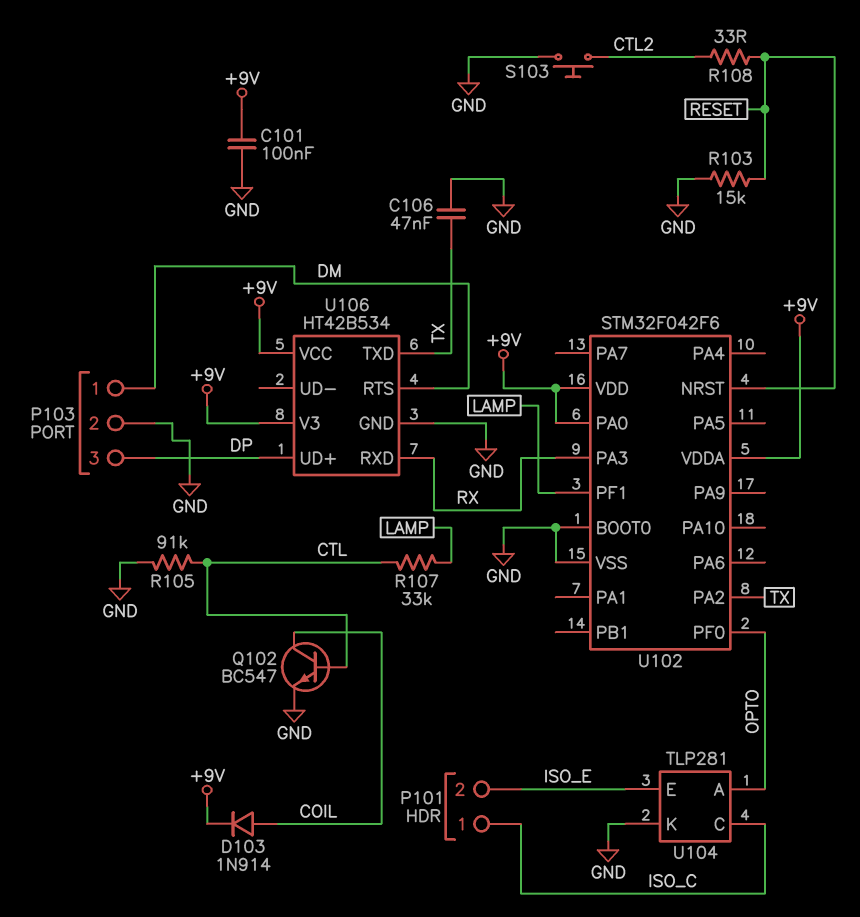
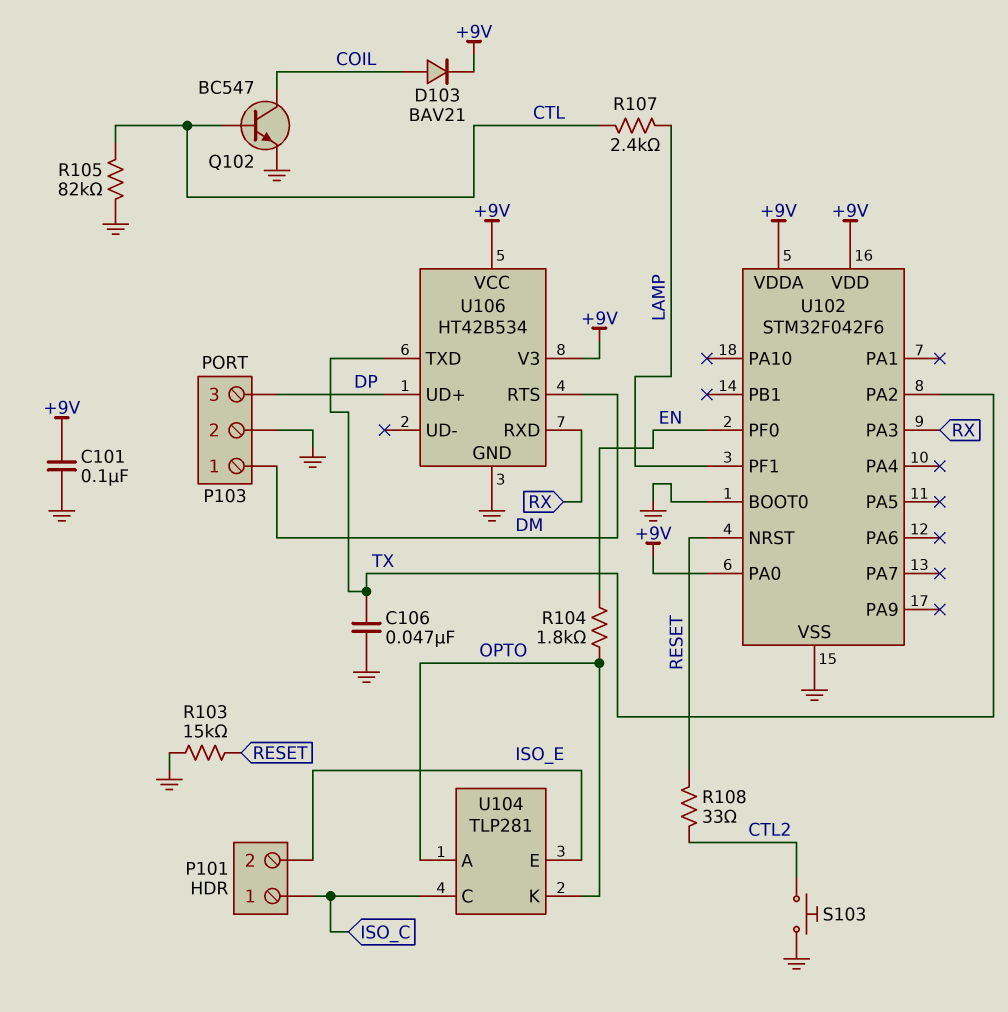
D103: diode 1N914 (A COIL, K +9V) -> diode BAV21 (A COIL, K +9V)
R104: none -> 1.8k (EN, OPTO)
R105: 91k (CTL, GND) -> 82k (CTL, GND)
R107: 33k (CTL, LAMP) -> 2.4k (CTL, LAMP)
U102 pin PF0: OPTO -> EN
U104 pin K: GND -> OPTO

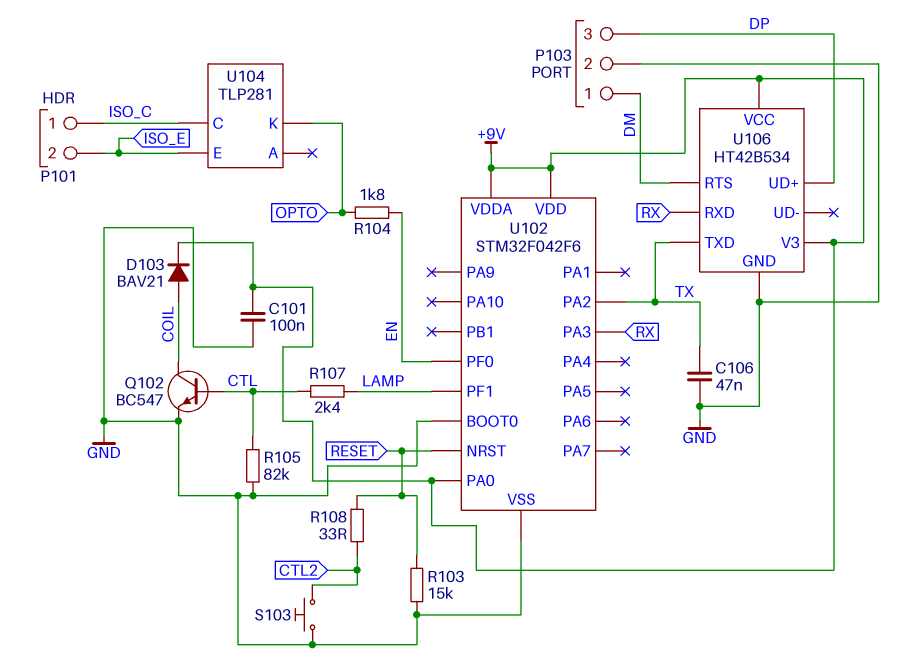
U104 pin A: OPTO -> none

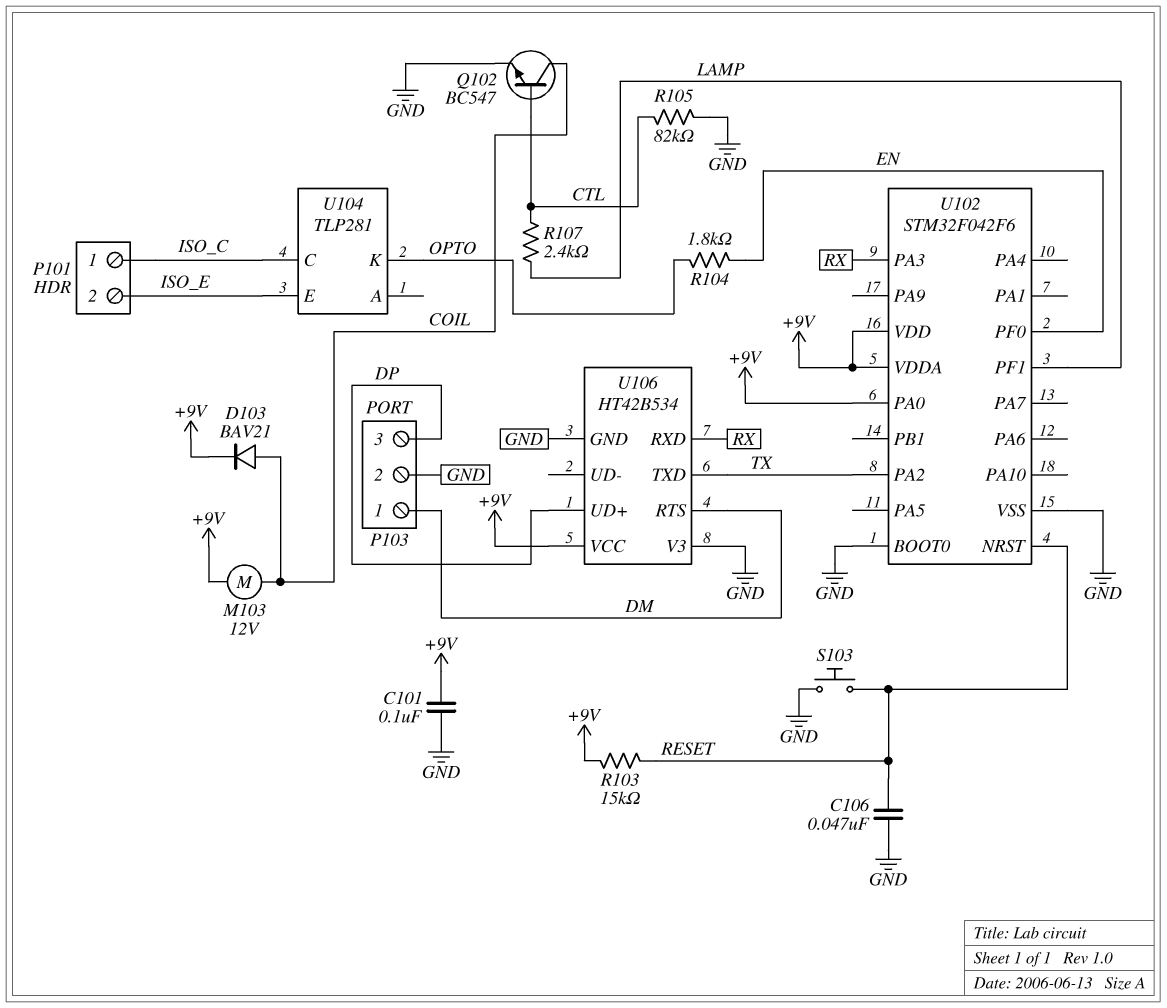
C106: 47nF (GND, TX) -> 47nF (GND, RESET)
M103: none -> motor 12V (+9V, COIL)
R103: 15k (GND, RESET) -> 15k (+9V, RESET)
R108: 33 (CTL2, RESET) -> none
S103: button (CTL2, GND) -> button (GND, RESET)
U106 pin V3: +9V -> GND

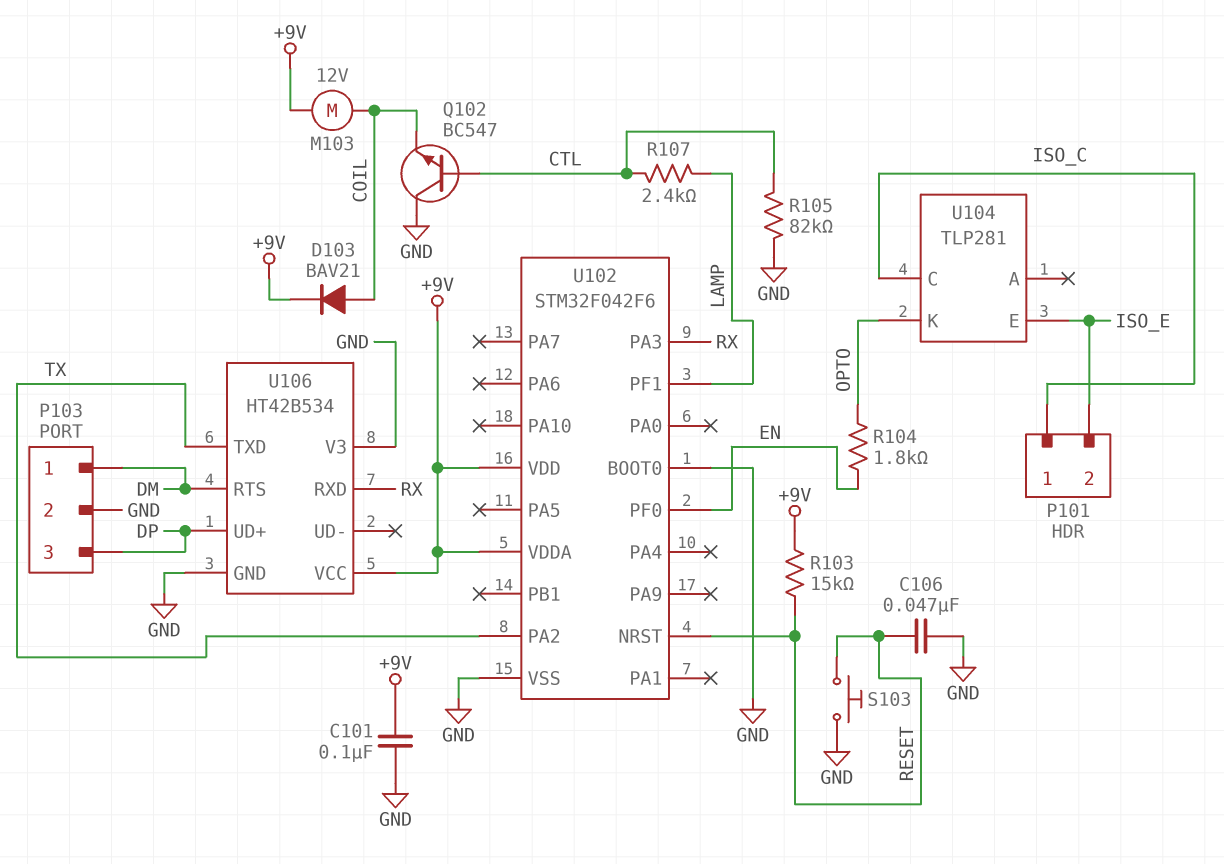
Q102: NPN BC547 (B CTL, C COIL, E GND) -> NPN BC547 (B CTL, C GND, E COIL)
U102 pin PA0: +9V -> none

